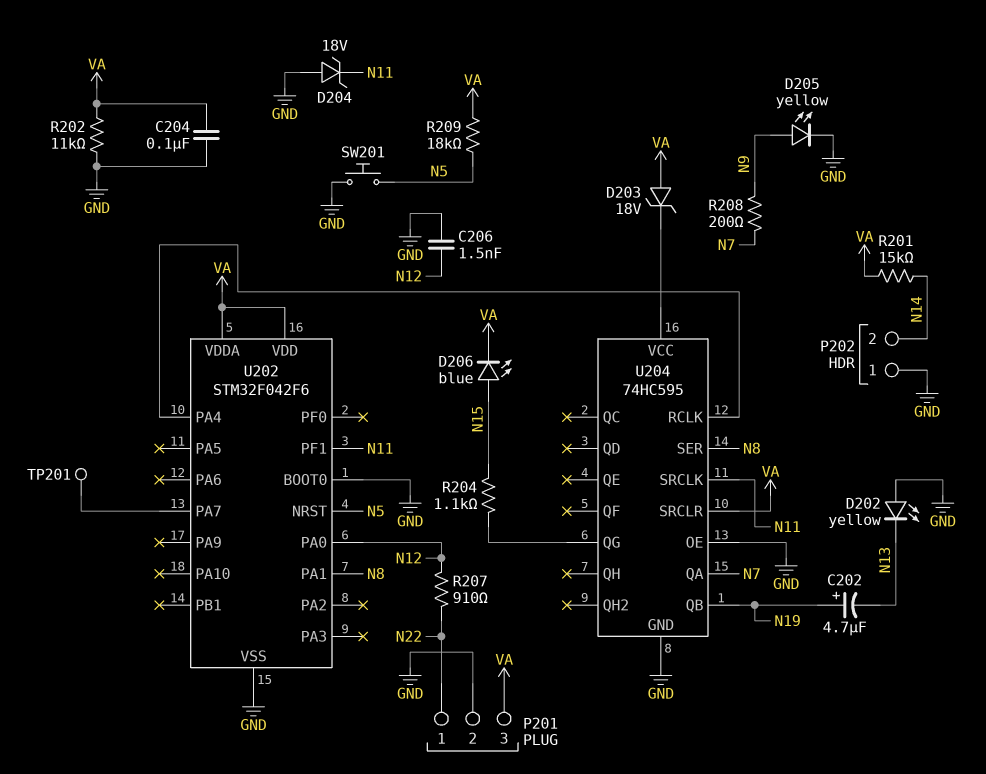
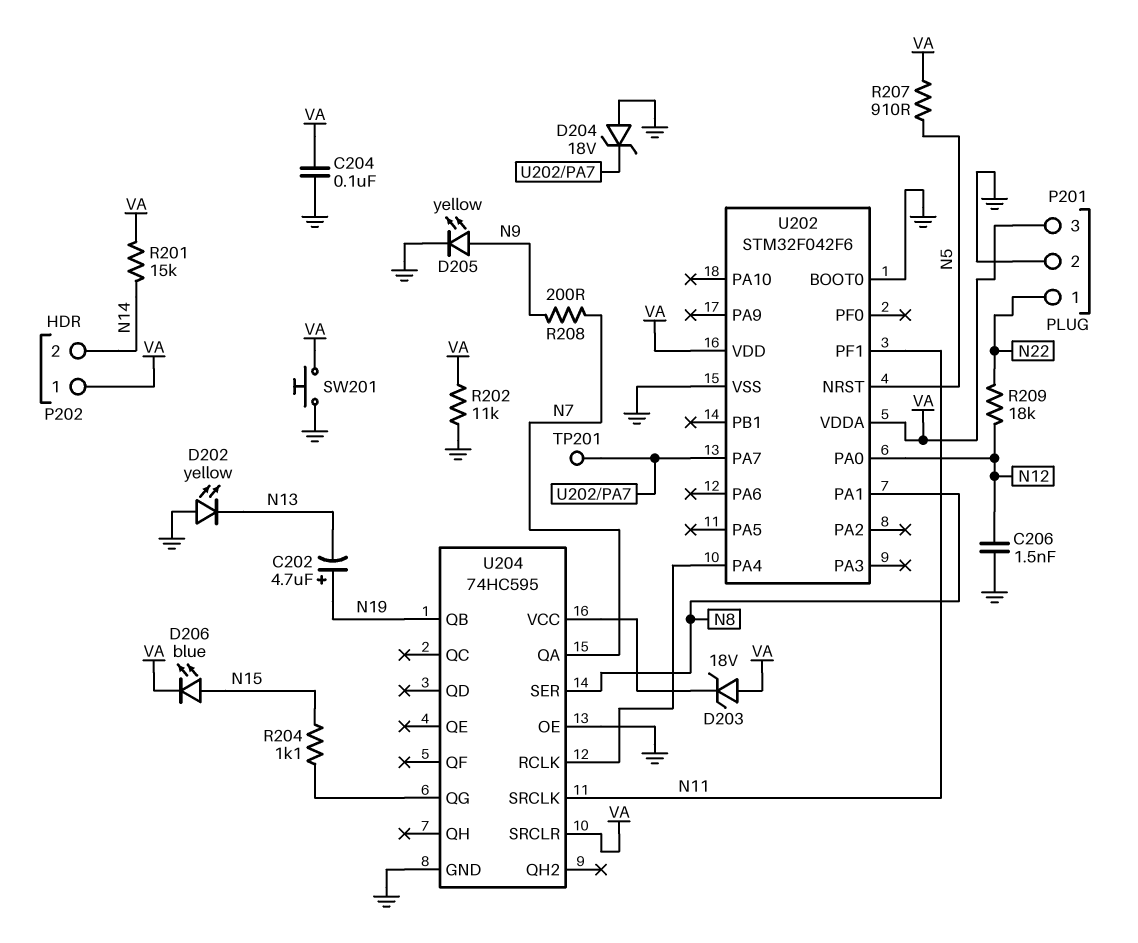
D204: zener 18V (A GND, K N11) -> zener 18V (A GND, K U202/PA7)
P202 pin 1: GND -> VA
R207: 910 (N12, N22) -> 910 (N5, VA)
R209: 18k (N5, VA) -> 18k (N12, N22)
SW201: button (GND, N5) -> button (GND, VA)

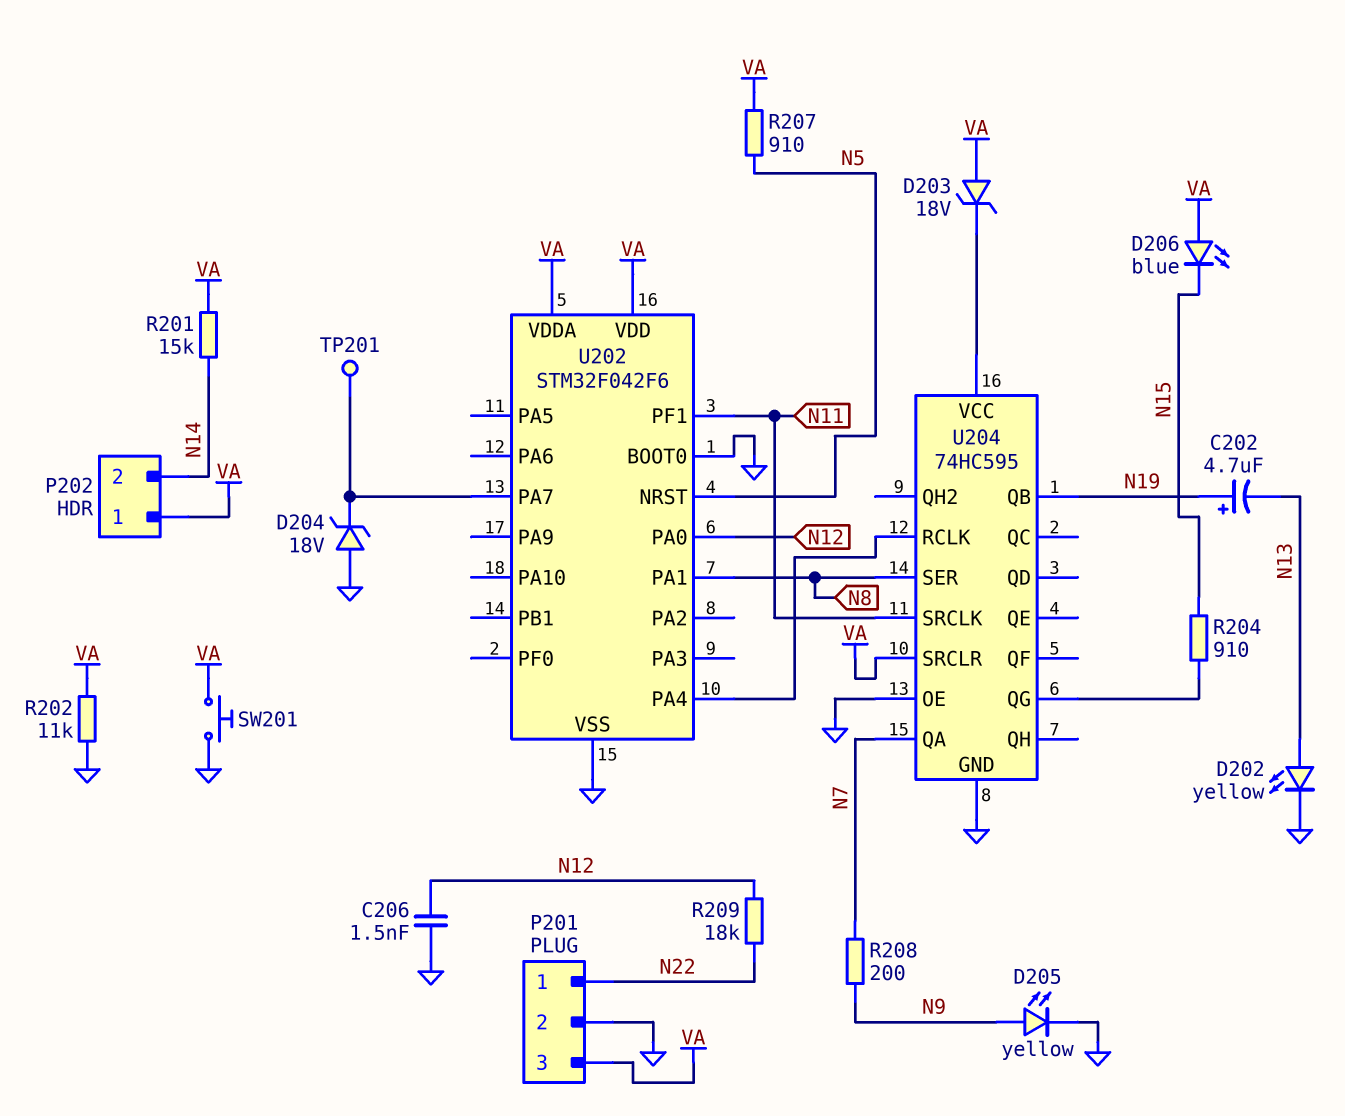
C204: 100nF (GND, VA) -> none
D202: LED yellow (A GND, K N13) -> LED yellow (A N13, K GND)
D206: LED blue (A N15, K VA) -> LED blue (A VA, K N15)
R204: 1.1k (N15, U204/QG) -> 910 (N15, U204/QG)

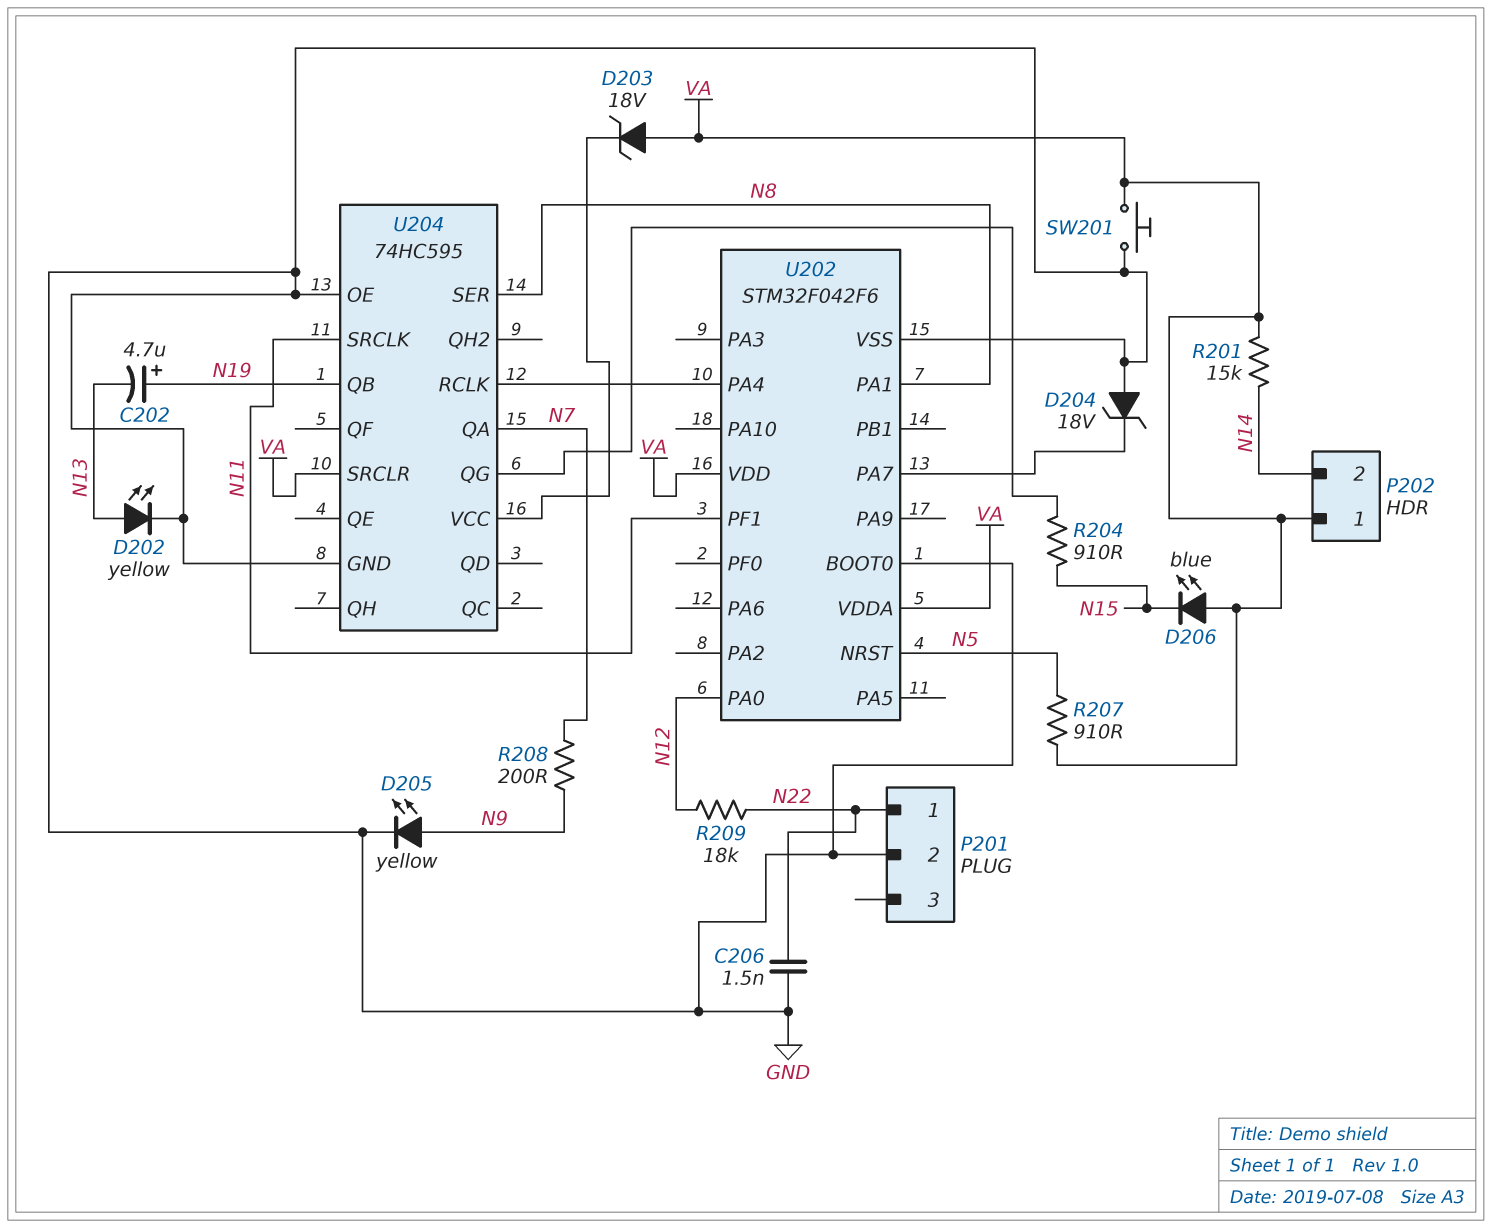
C206: 1.5nF (GND, N12) -> 1.5nF (GND, N22)
P201 pin 3: VA -> none
R202: 11k (GND, VA) -> none
TP201: test point (U202/PA7) -> none

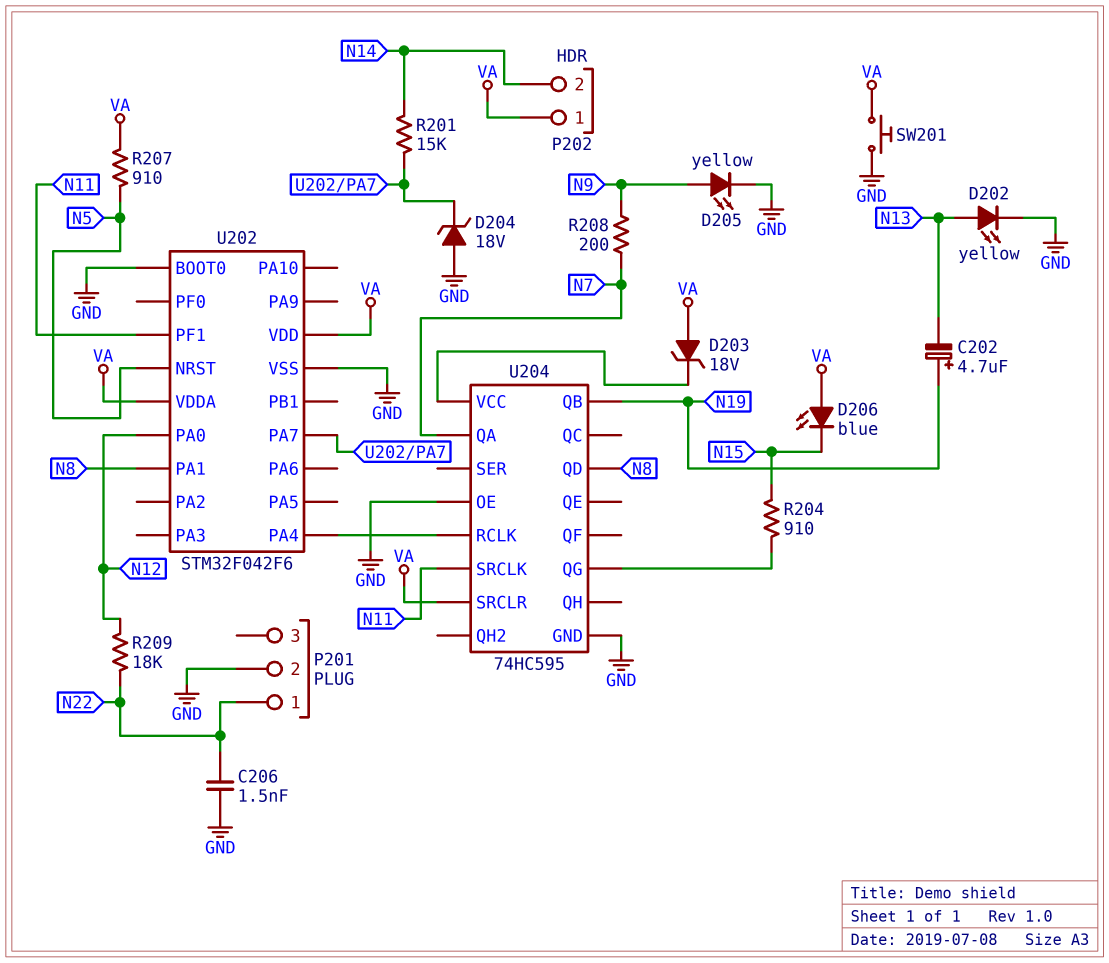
R201: 15k (N14, VA) -> 15k (N14, U202/PA7)
U204 pin QD: none -> N8
U204 pin SER: N8 -> none

